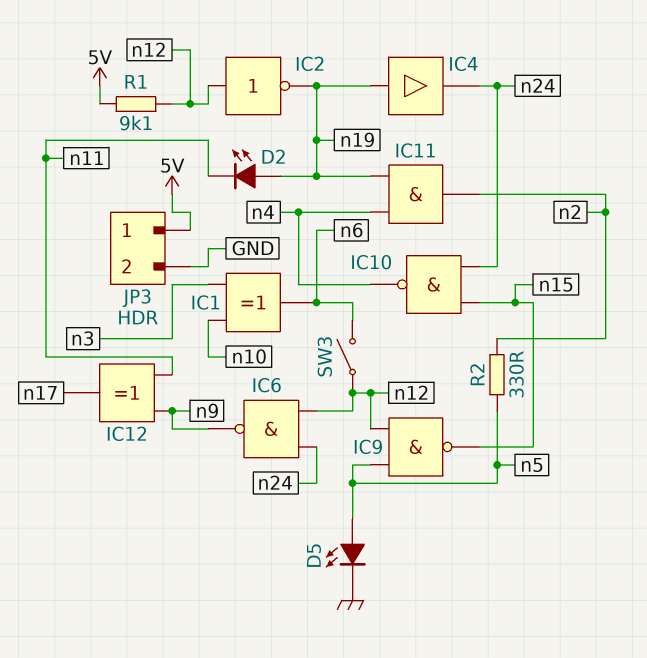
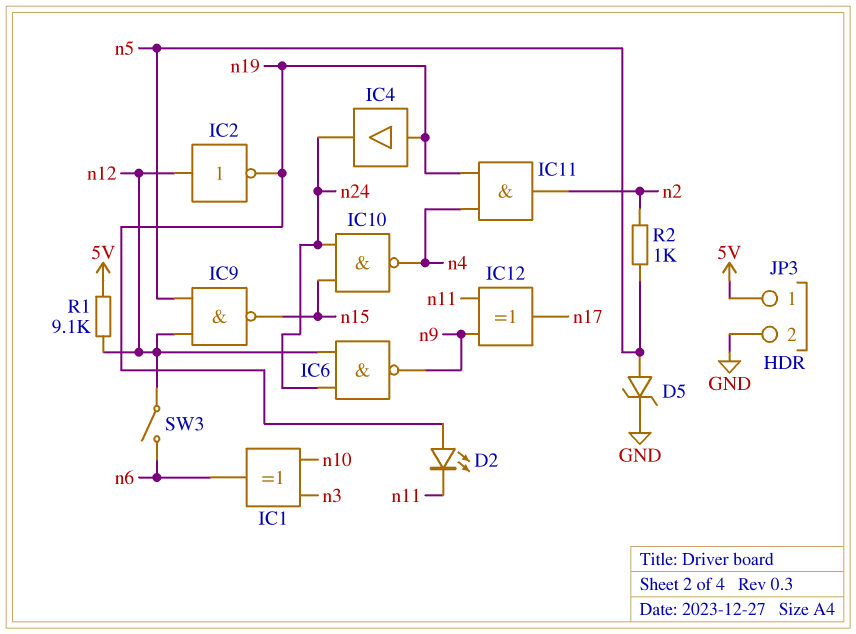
D5: LED (A n5, K GND) -> zener (A n5, K GND)
R2: 330 (n2, n5) -> 1k (n2, n5)

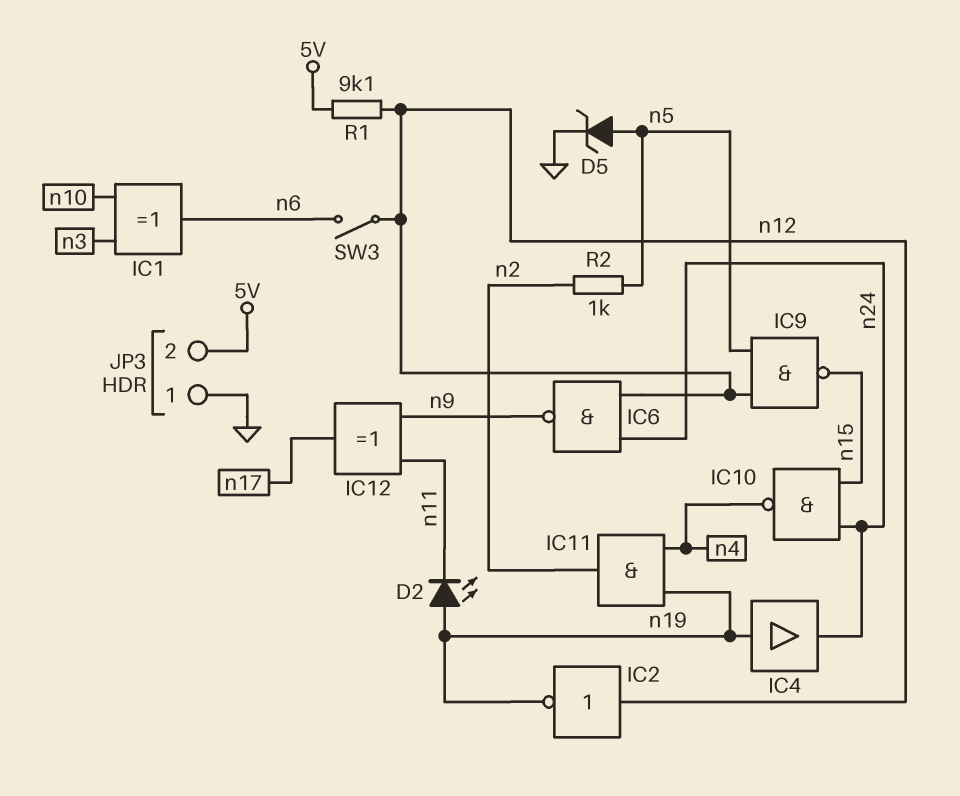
JP3 pin 1: 5V -> GND
JP3 pin 2: GND -> 5V

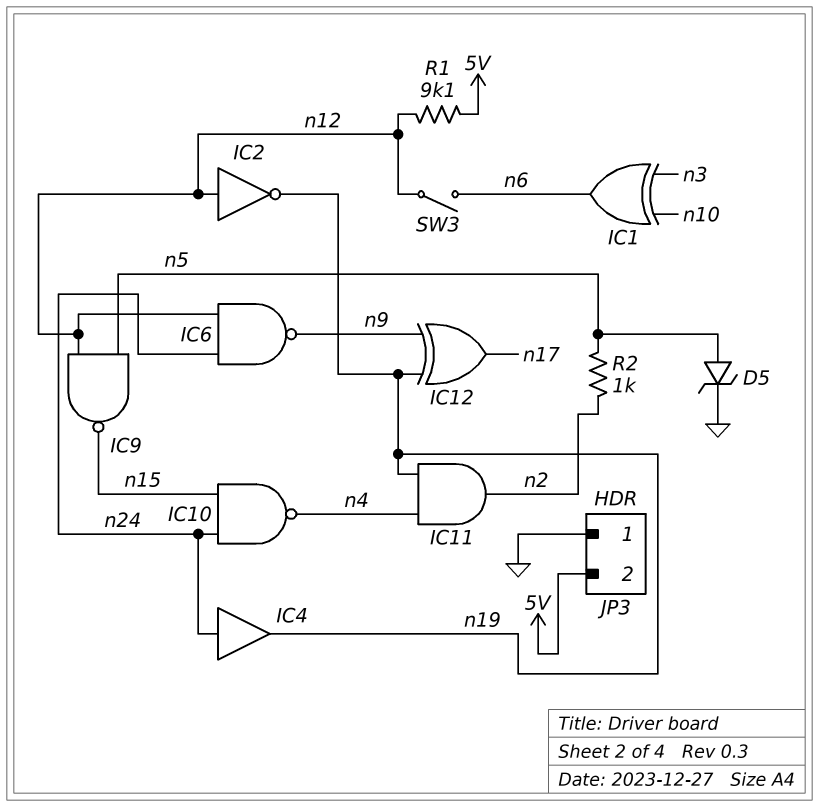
D2: LED (A n19, K n11) -> none
IC4: buffer (in n19, out n24) -> buffer (in n24, out n19)
IC12: XOR (in n9, in n11, out n17) -> XOR (in n9, in n19, out n17)

